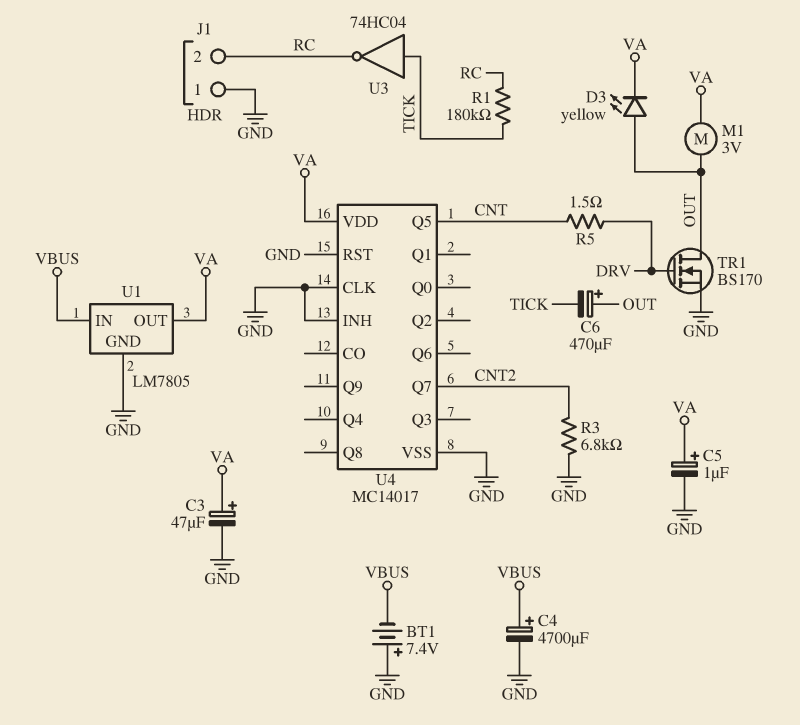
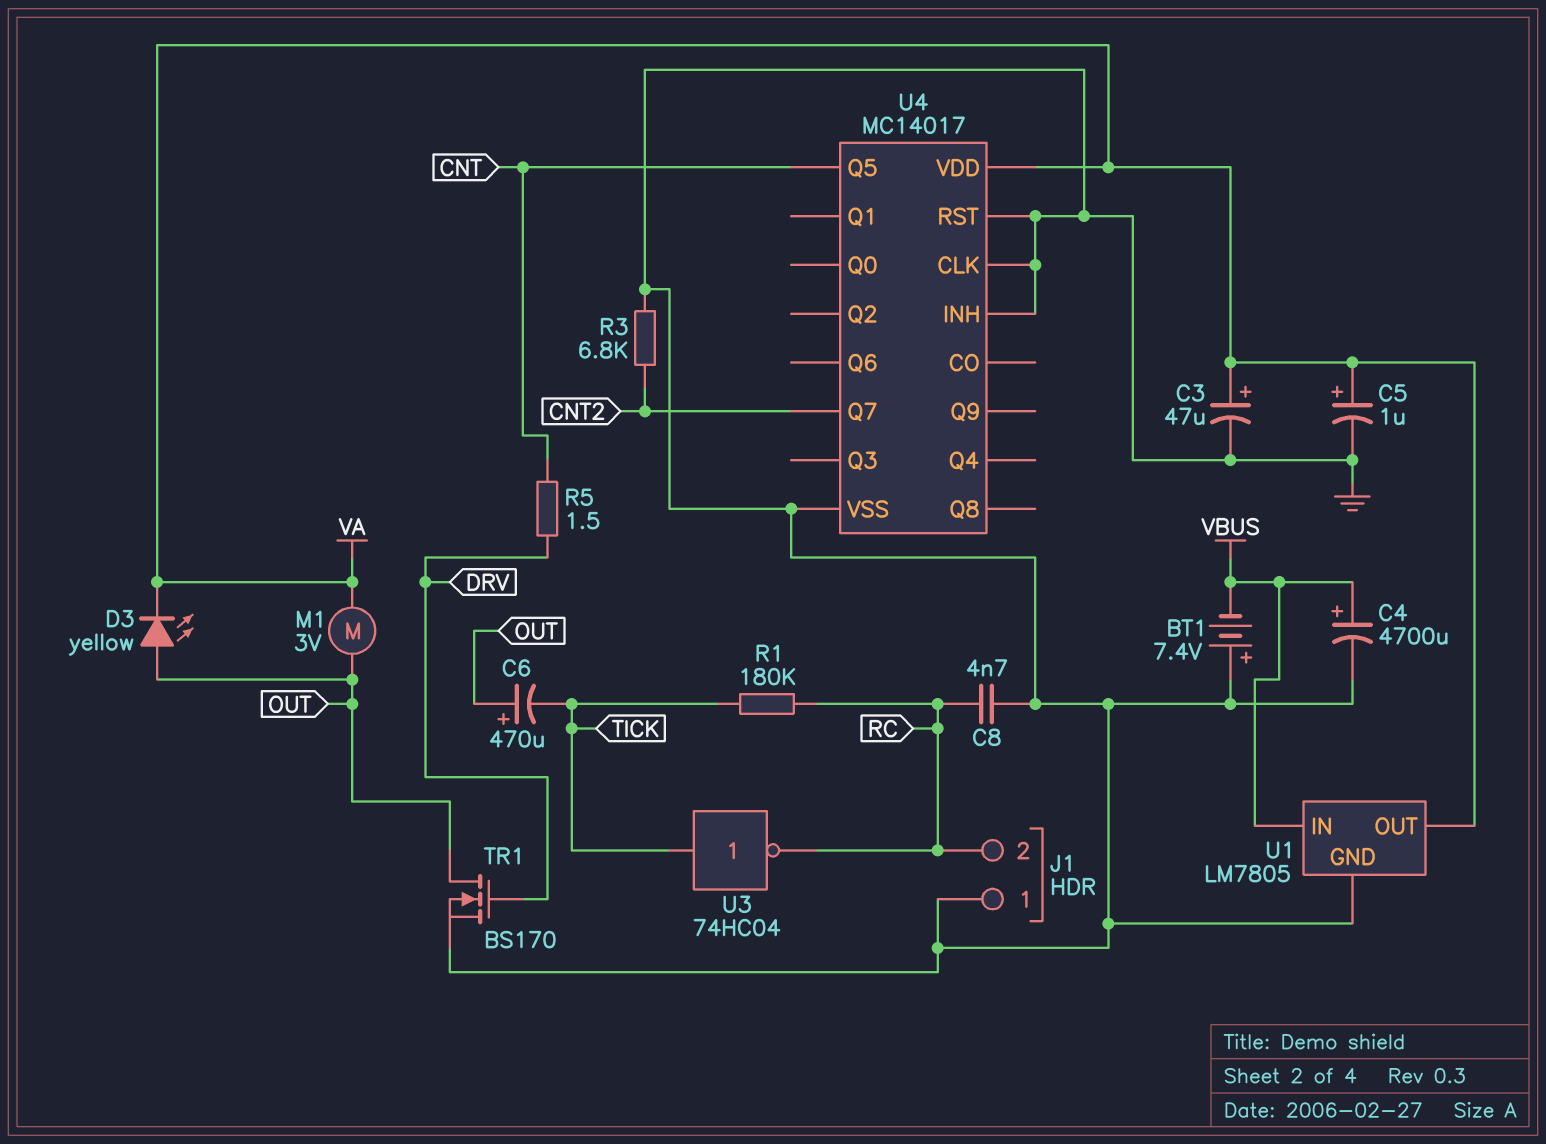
C8: none -> 4.7nF (GND, RC)

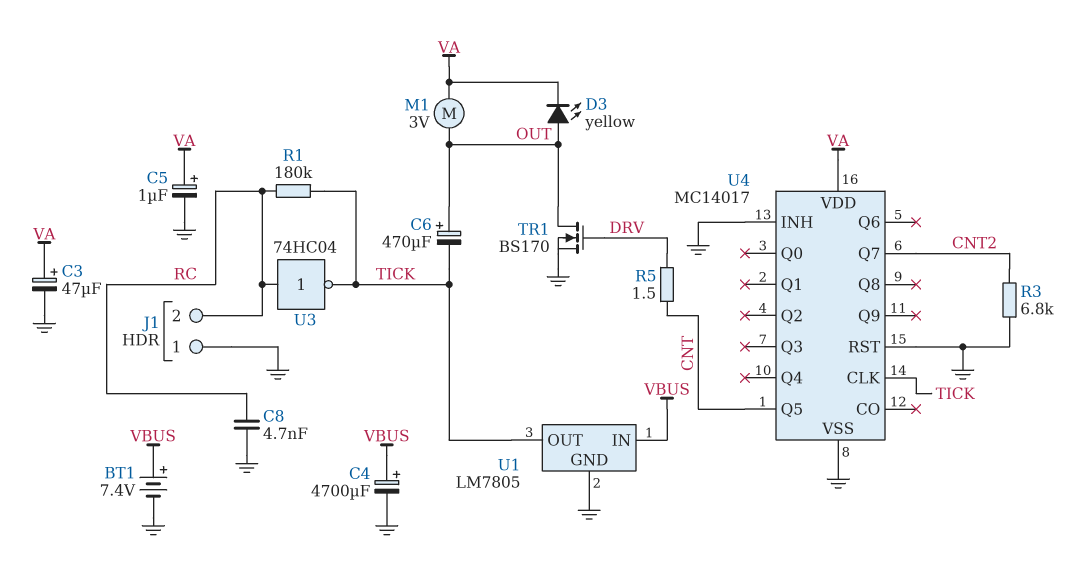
BT1: 7.4V (plus GND, minus VBUS) -> 7.4V (plus VBUS, minus GND)
U1 pin OUT: VA -> TICK
U3: NOT 74HC04 (in TICK, out RC) -> NOT 74HC04 (in RC, out TICK)
U4 pin CLK: GND -> TICK

